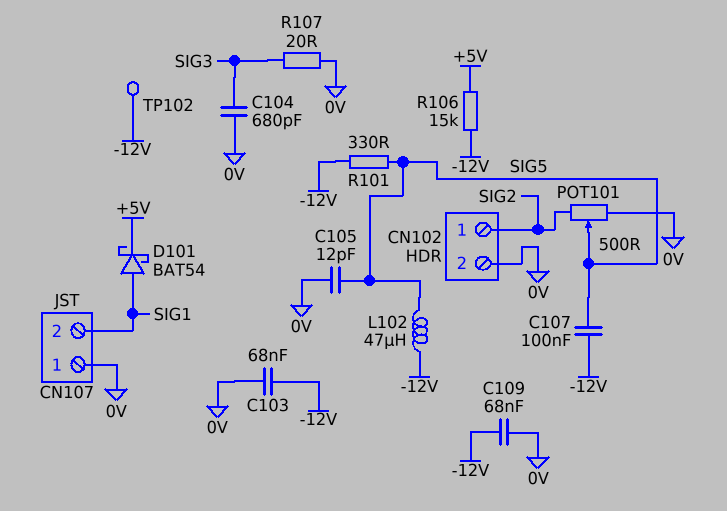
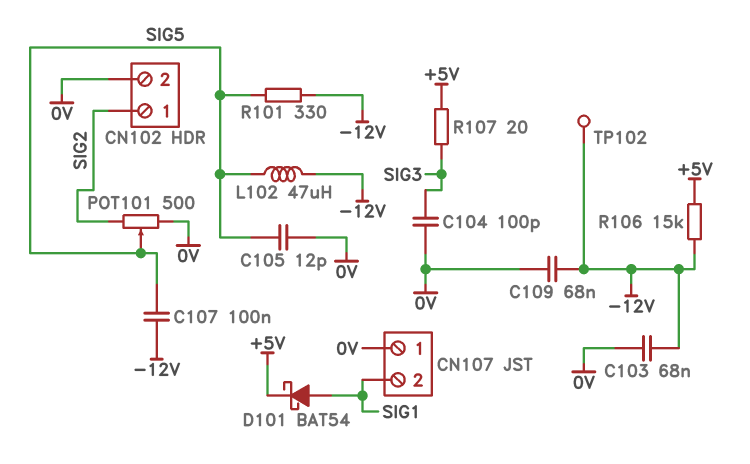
C104: 680pF (0V, SIG3) -> 100pF (0V, SIG3)
R107: 20 (0V, SIG3) -> 20 (+5V, SIG3)

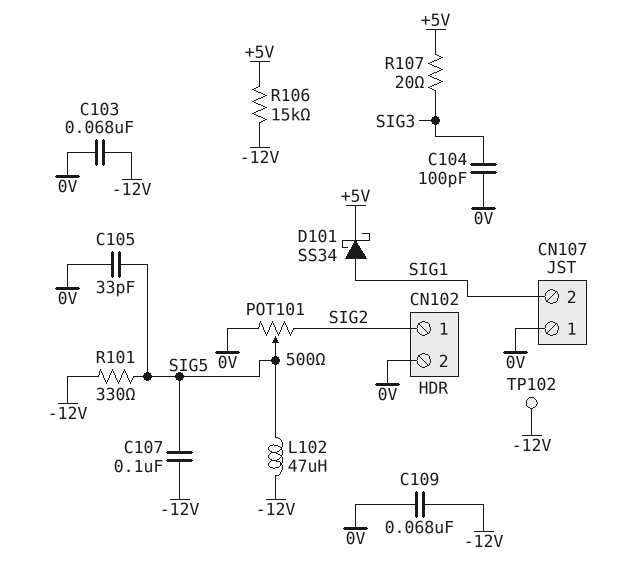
C105: 12pF (0V, SIG5) -> 33pF (0V, SIG5)
D101: schottky BAT54 (A SIG1, K +5V) -> schottky SS34 (A SIG1, K +5V)

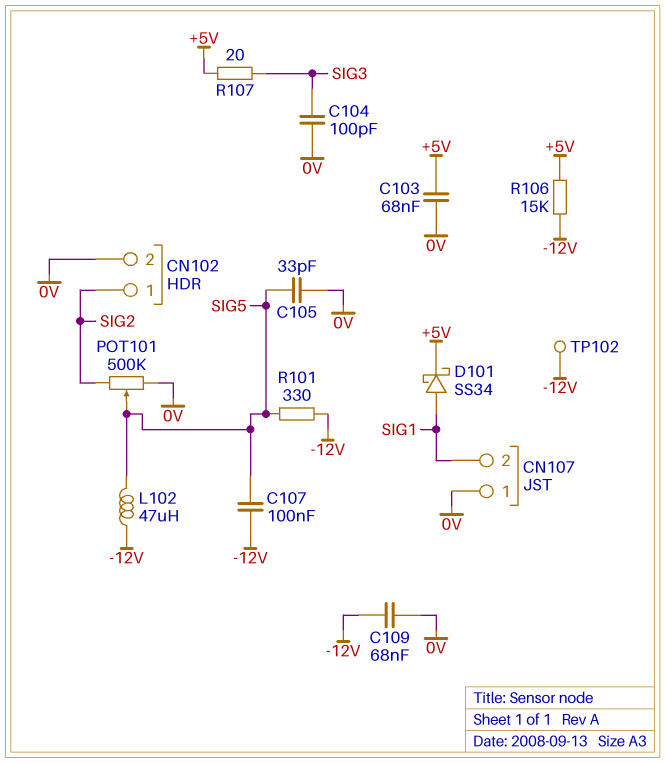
C103: 68nF (-12V, 0V) -> 68nF (+5V, 0V)
POT101: 500 (0V, SIG2, wiper SIG5) -> 500k (0V, SIG2, wiper SIG5)

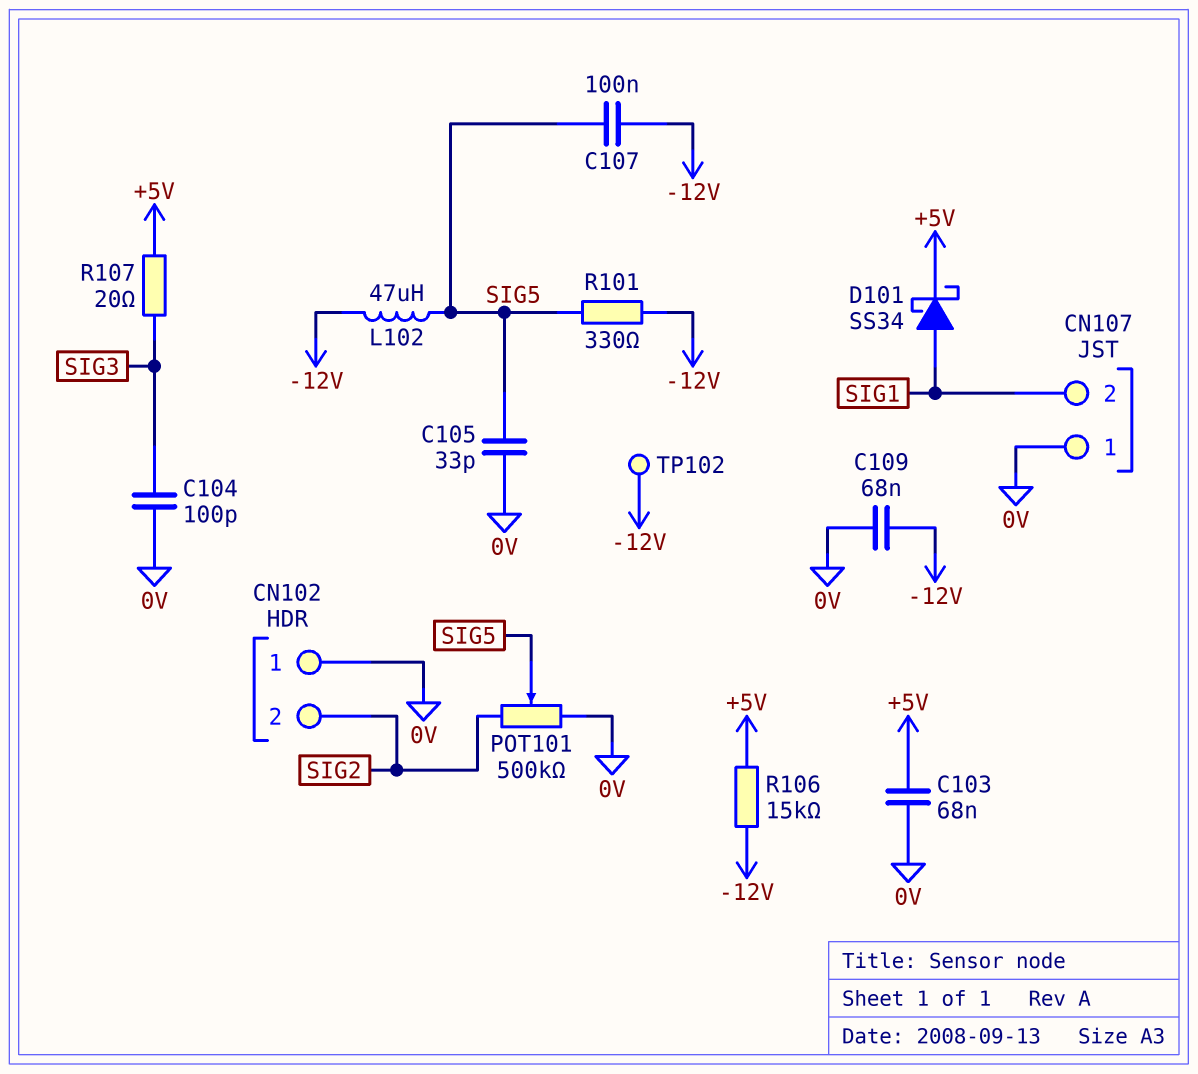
CN102 pin 1: SIG2 -> 0V
CN102 pin 2: 0V -> SIG2

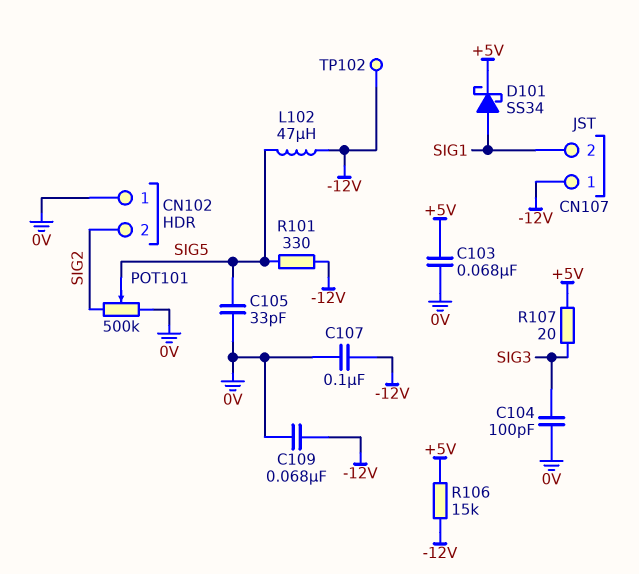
C107: 100nF (-12V, SIG5) -> 100nF (-12V, 0V)
CN107 pin 1: 0V -> -12V

